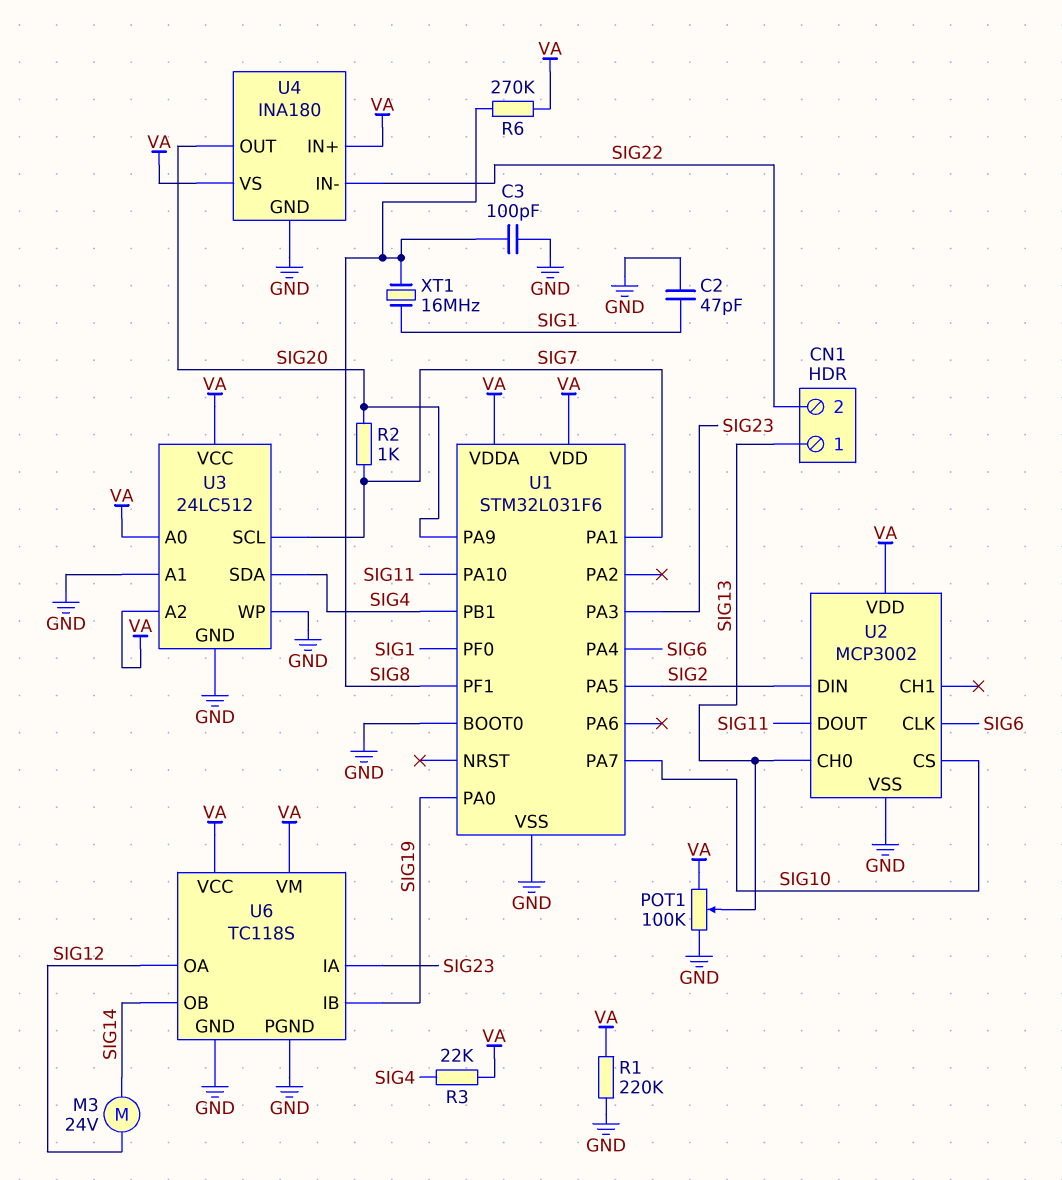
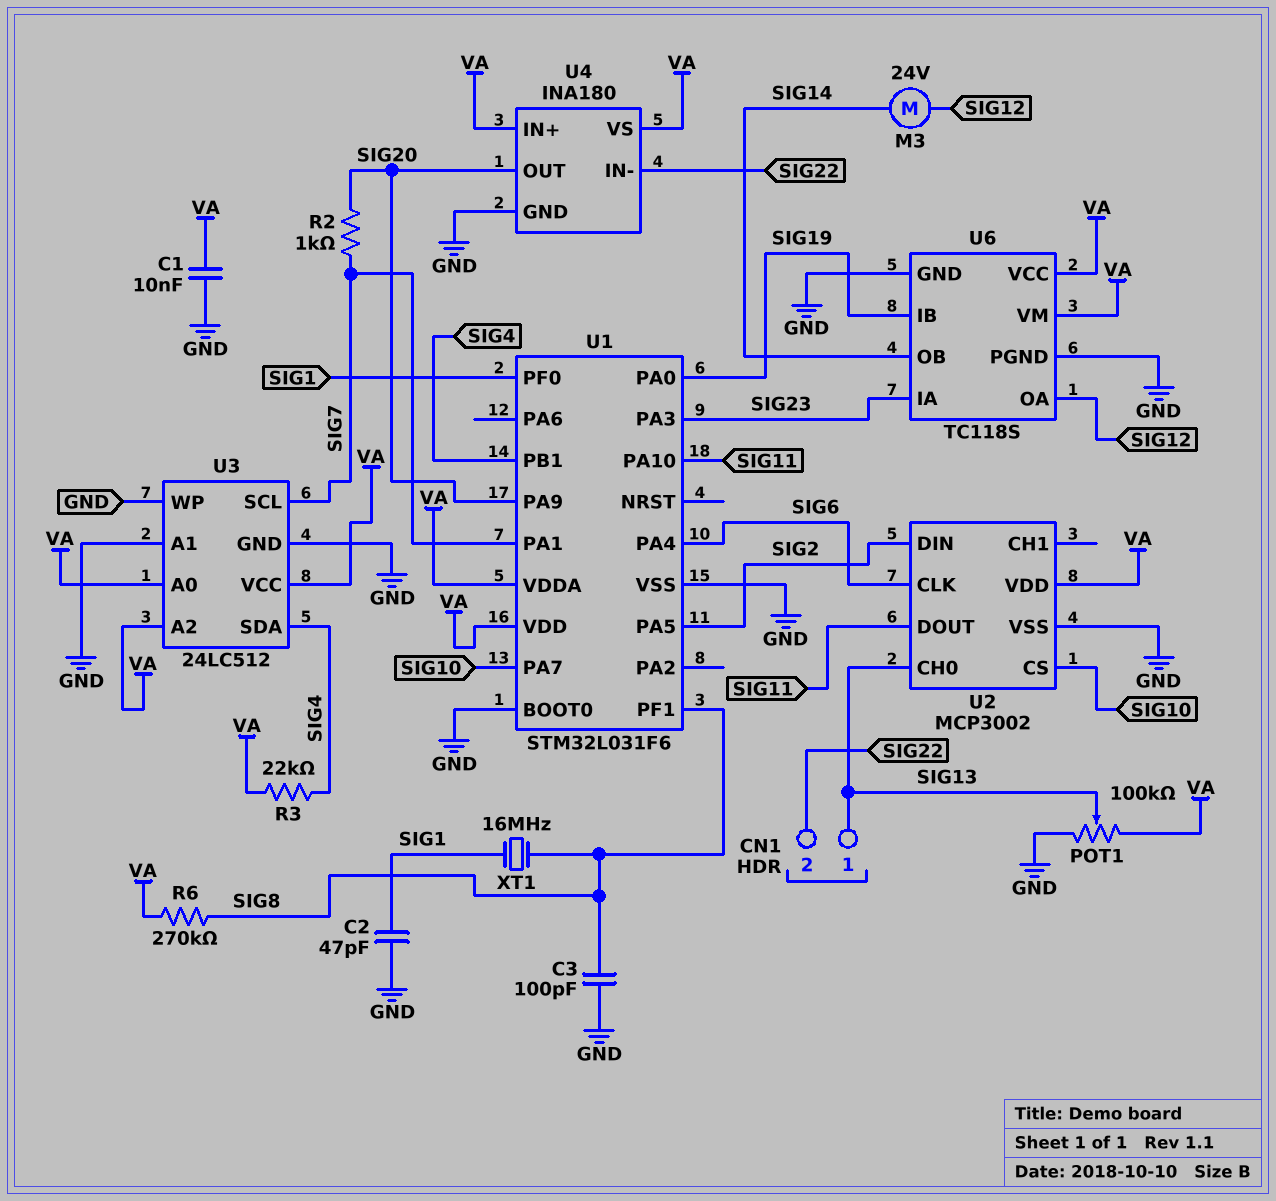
C1: none -> 10nF (GND, VA)
R1: 220k (GND, VA) -> none

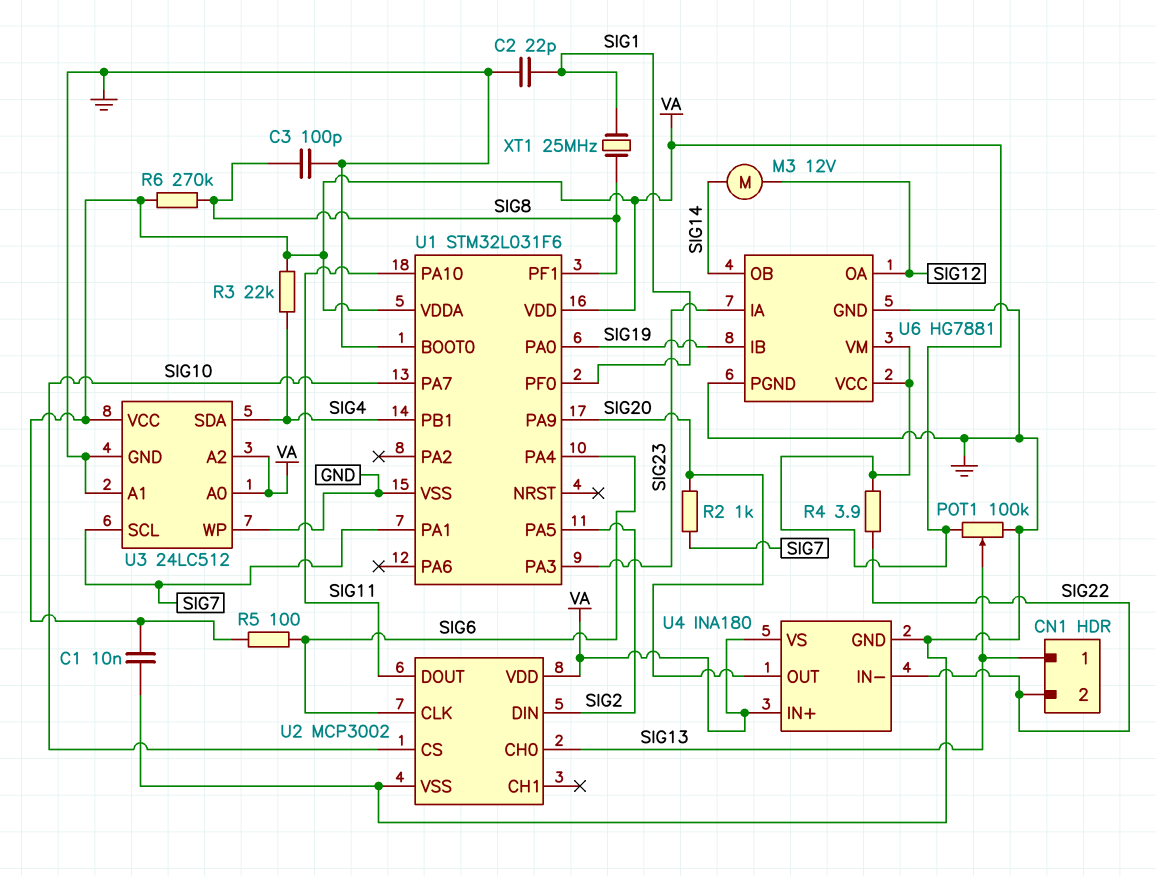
C2: 47pF (GND, SIG1) -> 22pF (GND, SIG1)
M3: motor 24V (SIG12, SIG14) -> motor 12V (SIG12, SIG14)
R4: none -> 3.9 (SIG22, VA)
R5: none -> 100 (SIG6, VA)
U6: TC118S -> HG7881
XT1: 16MHz (SIG1, SIG8) -> 25MHz (SIG1, SIG8)

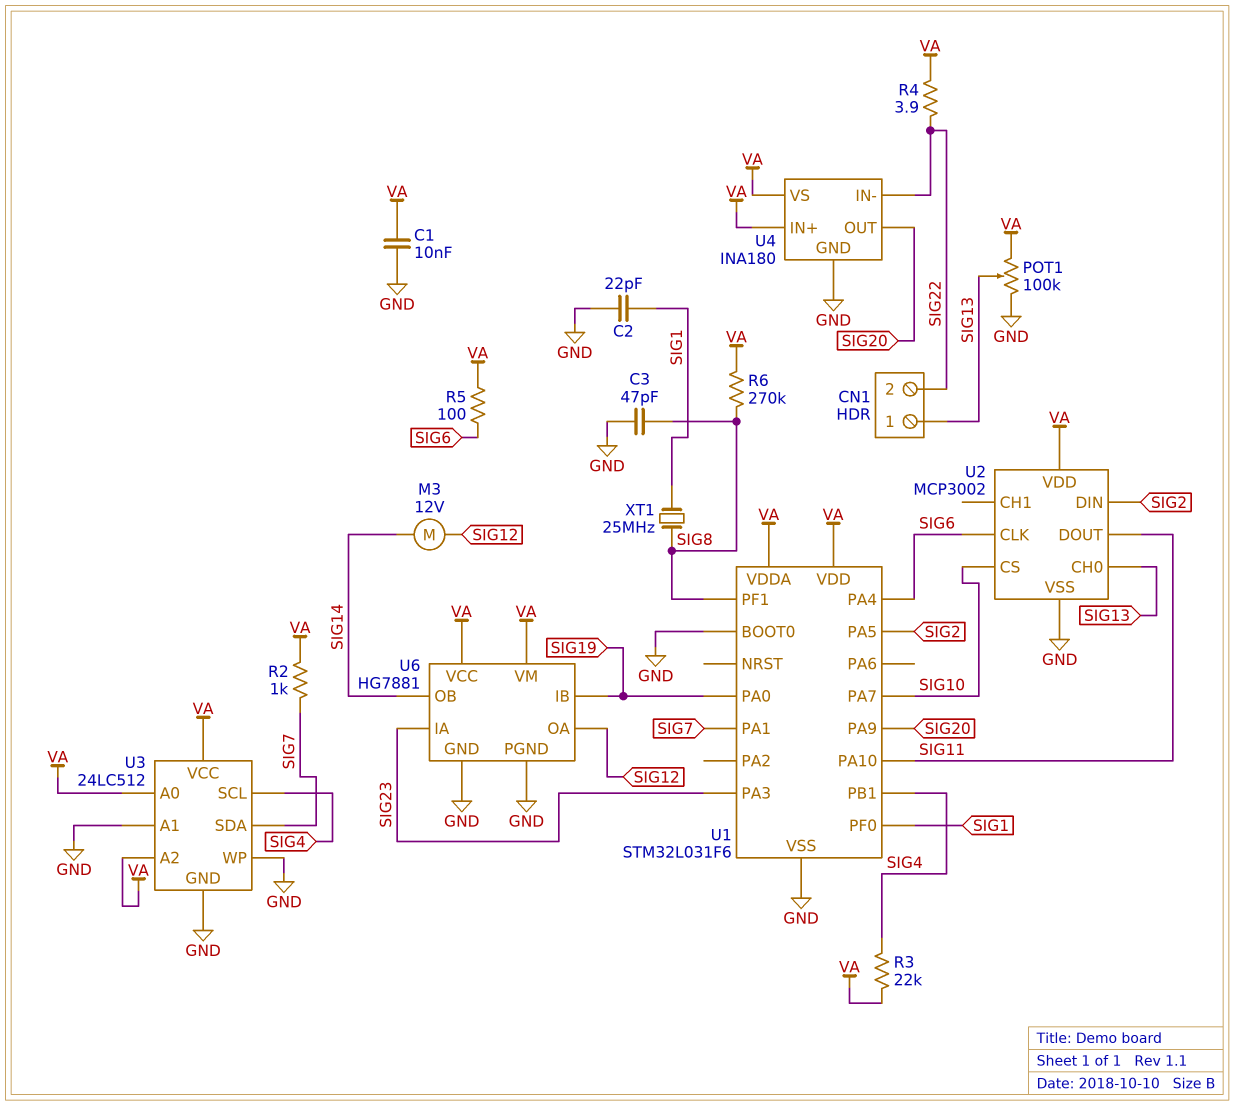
C3: 100pF (GND, SIG8) -> 47pF (GND, SIG8)
R2: 1k (SIG7, SIG20) -> 1k (SIG7, VA)
U3 pin SCL: SIG7 -> SIG4
U3 pin SDA: SIG4 -> SIG7

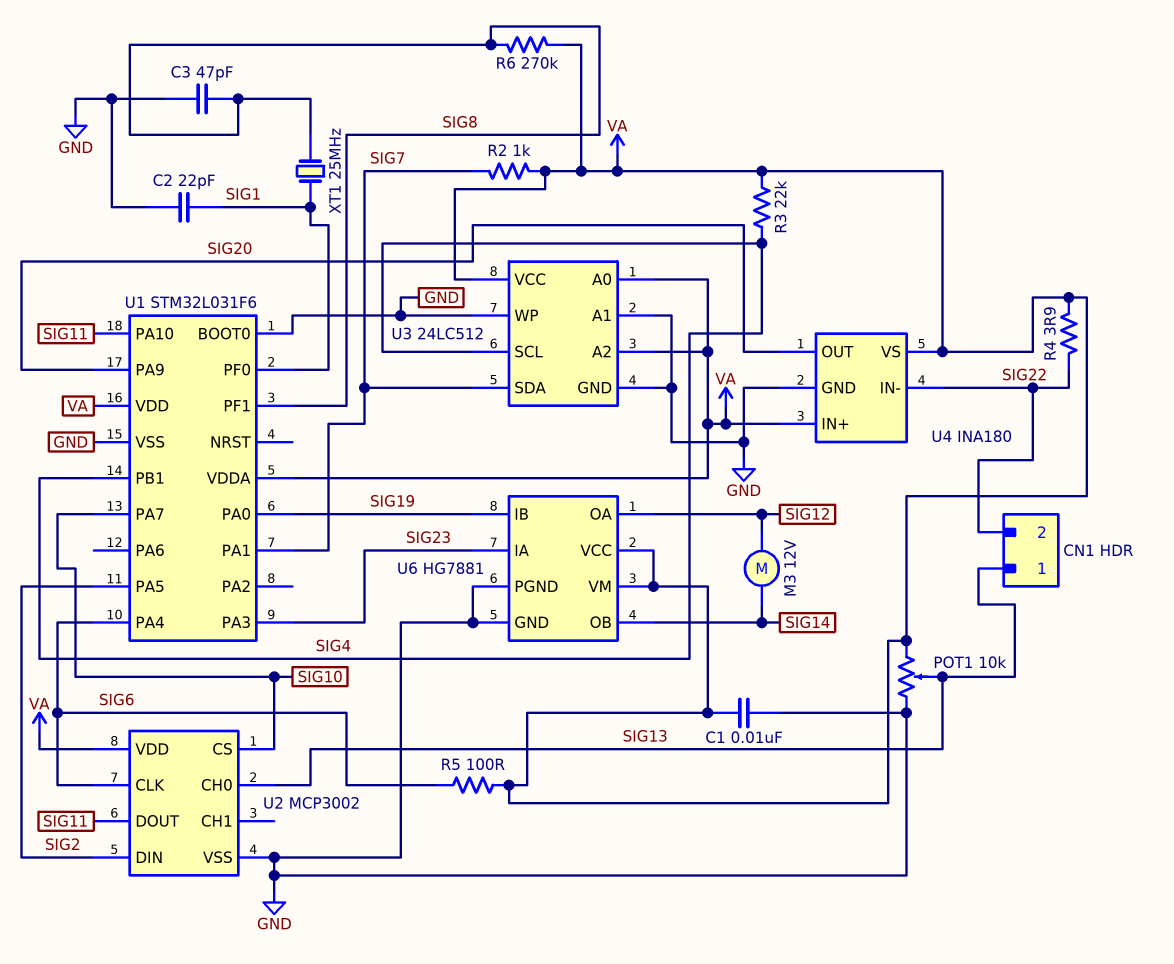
POT1: 100k (GND, VA, wiper SIG13) -> 10k (GND, VA, wiper SIG13)

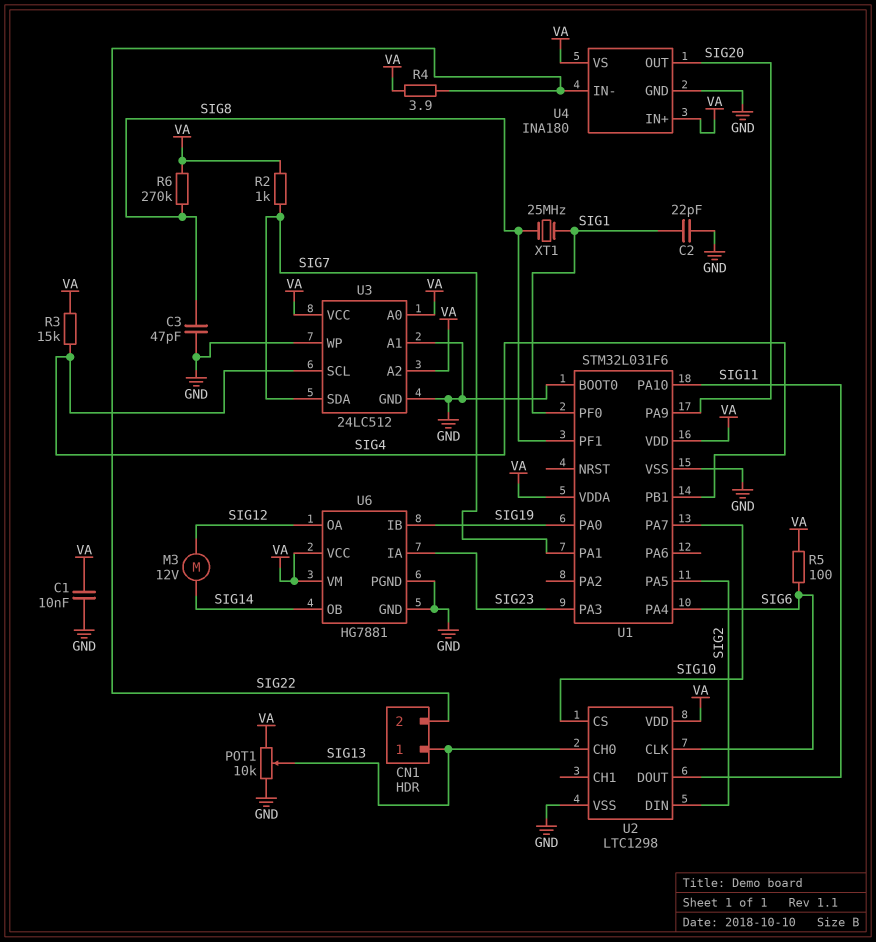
R3: 22k (SIG4, VA) -> 15k (SIG4, VA)
U2: MCP3002 -> LTC1298

